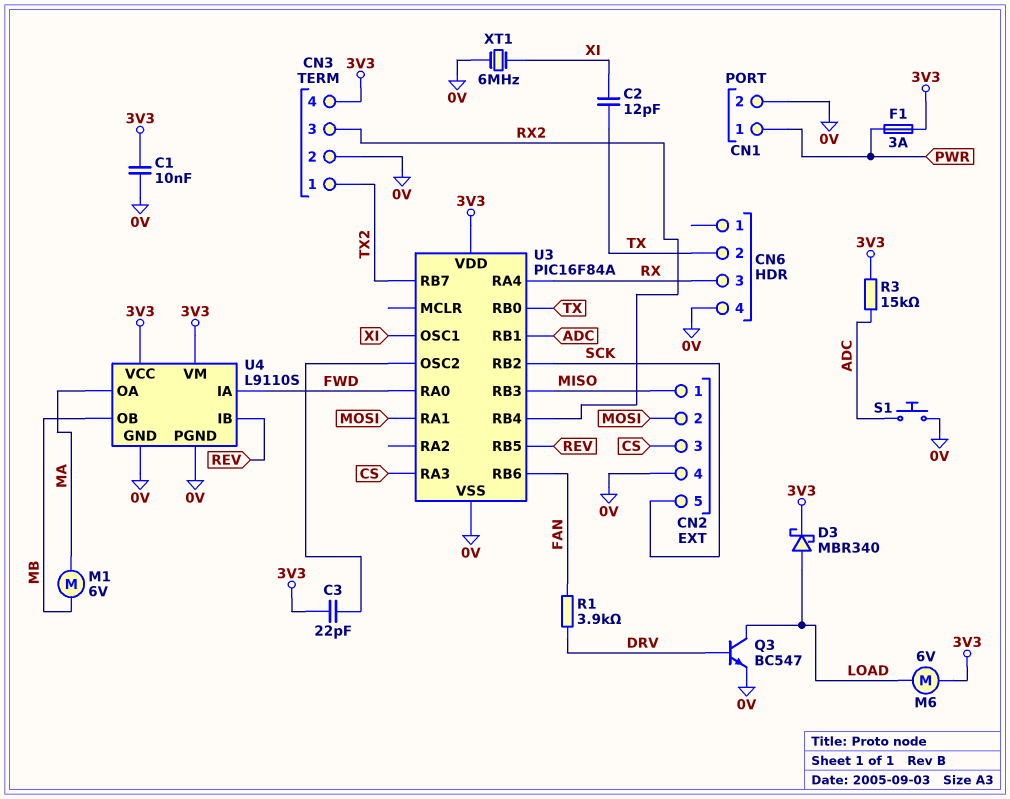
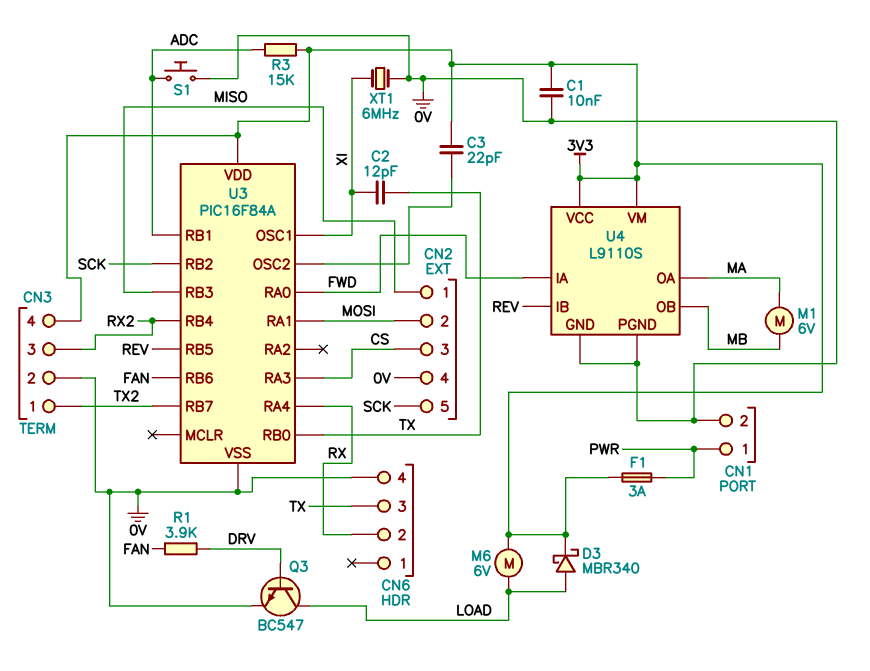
CN6 pin 2: TX -> RX
CN6 pin 3: RX -> TX

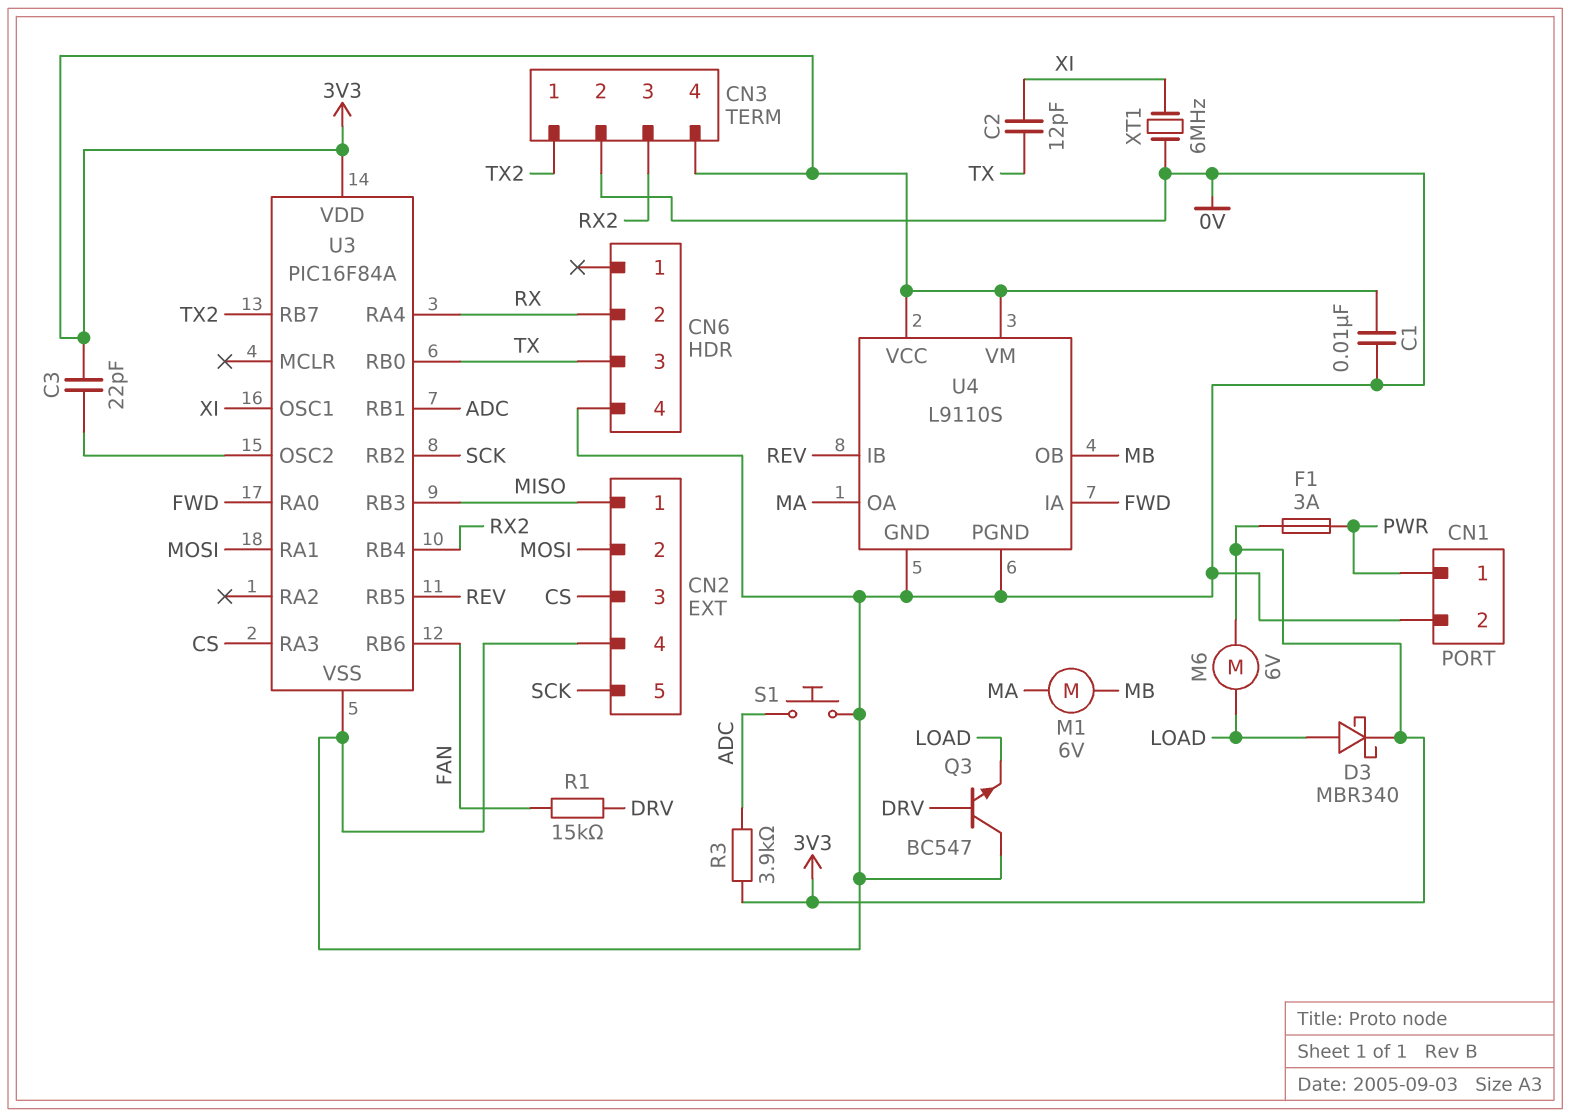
Q3: NPN BC547 (B DRV, C LOAD, E 0V) -> NPN BC547 (B DRV, C 0V, E LOAD)
R1: 3.9k (DRV, FAN) -> 15k (DRV, FAN)
R3: 15k (3V3, ADC) -> 3.9k (3V3, ADC)

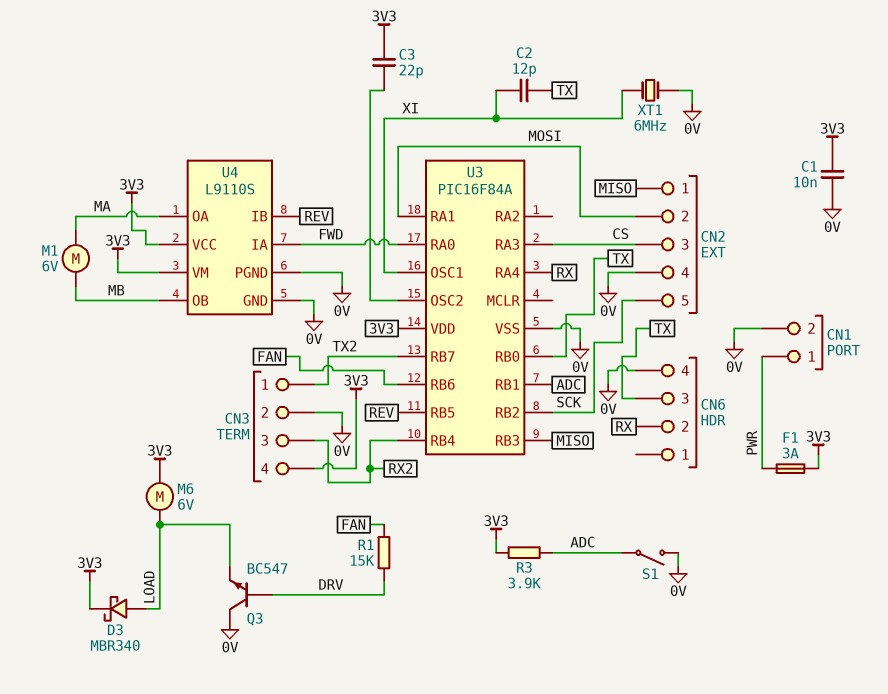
S1: button (0V, ADC) -> switch (0V, ADC)

